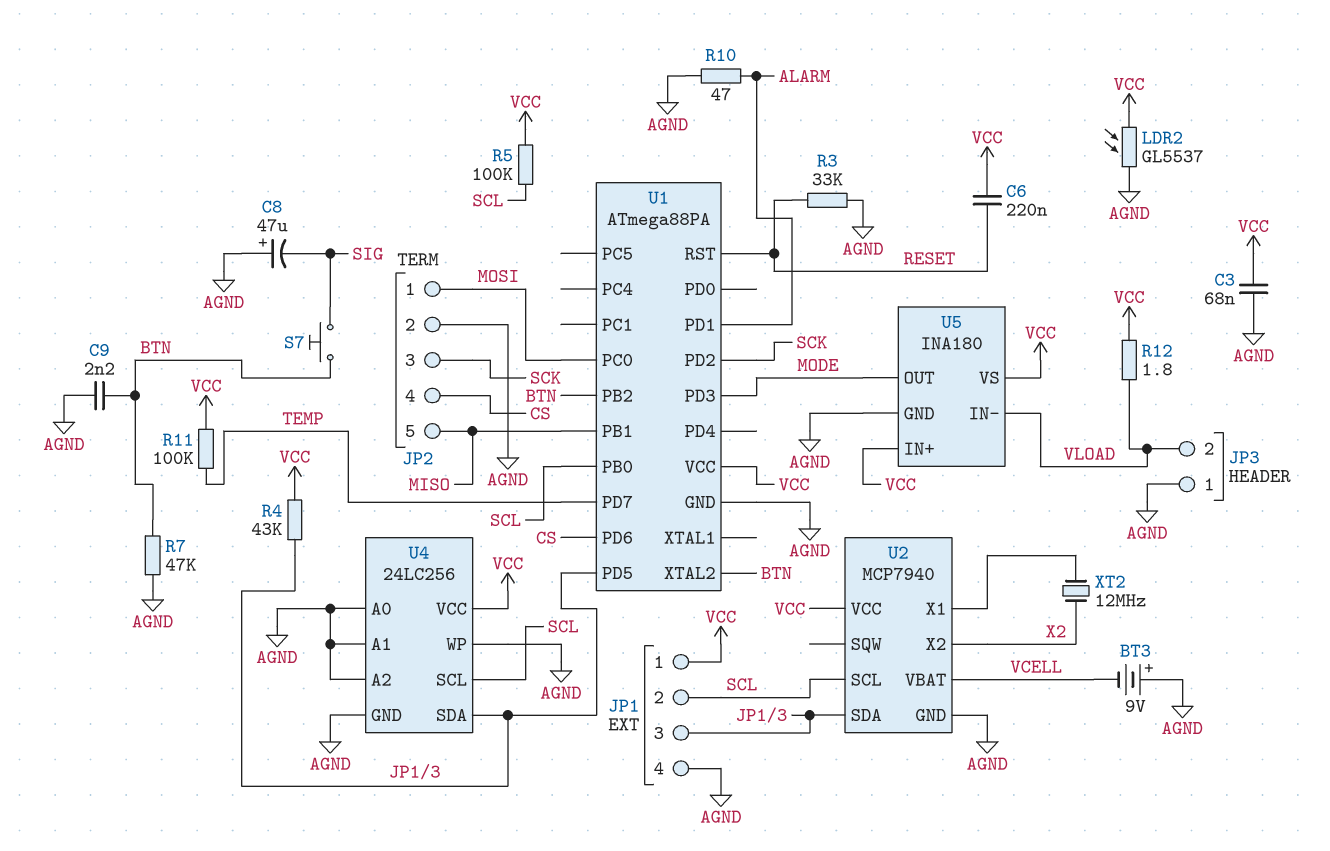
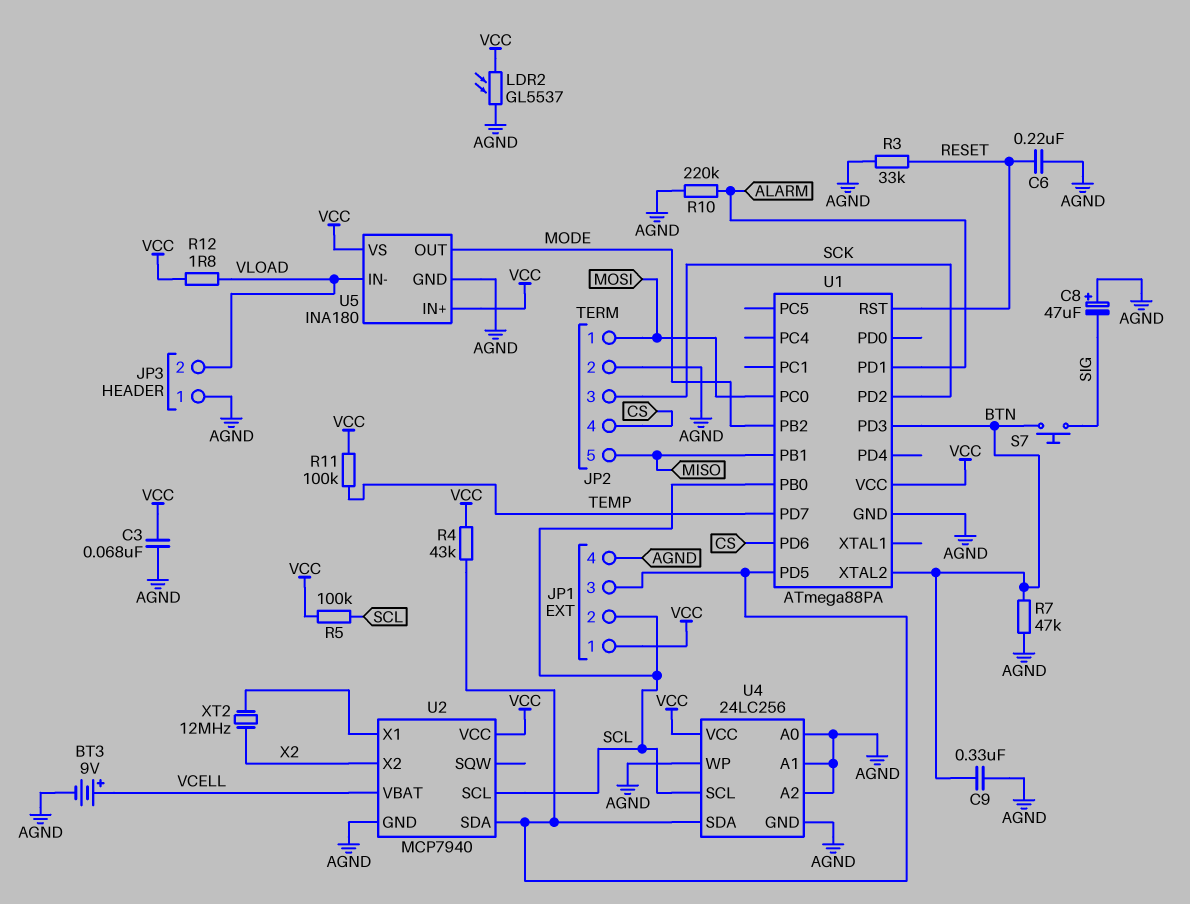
BT3: 9V (plus AGND, minus VCELL) -> 9V (plus VCELL, minus AGND)
C6: 220nF (RESET, VCC) -> 220nF (AGND, RESET)
C9: 2.2nF (AGND, BTN) -> 330nF (AGND, BTN)
R10: 47 (AGND, ALARM) -> 220k (AGND, ALARM)
U1 pin PB2: BTN -> MODE
U1 pin PD3: MODE -> BTN

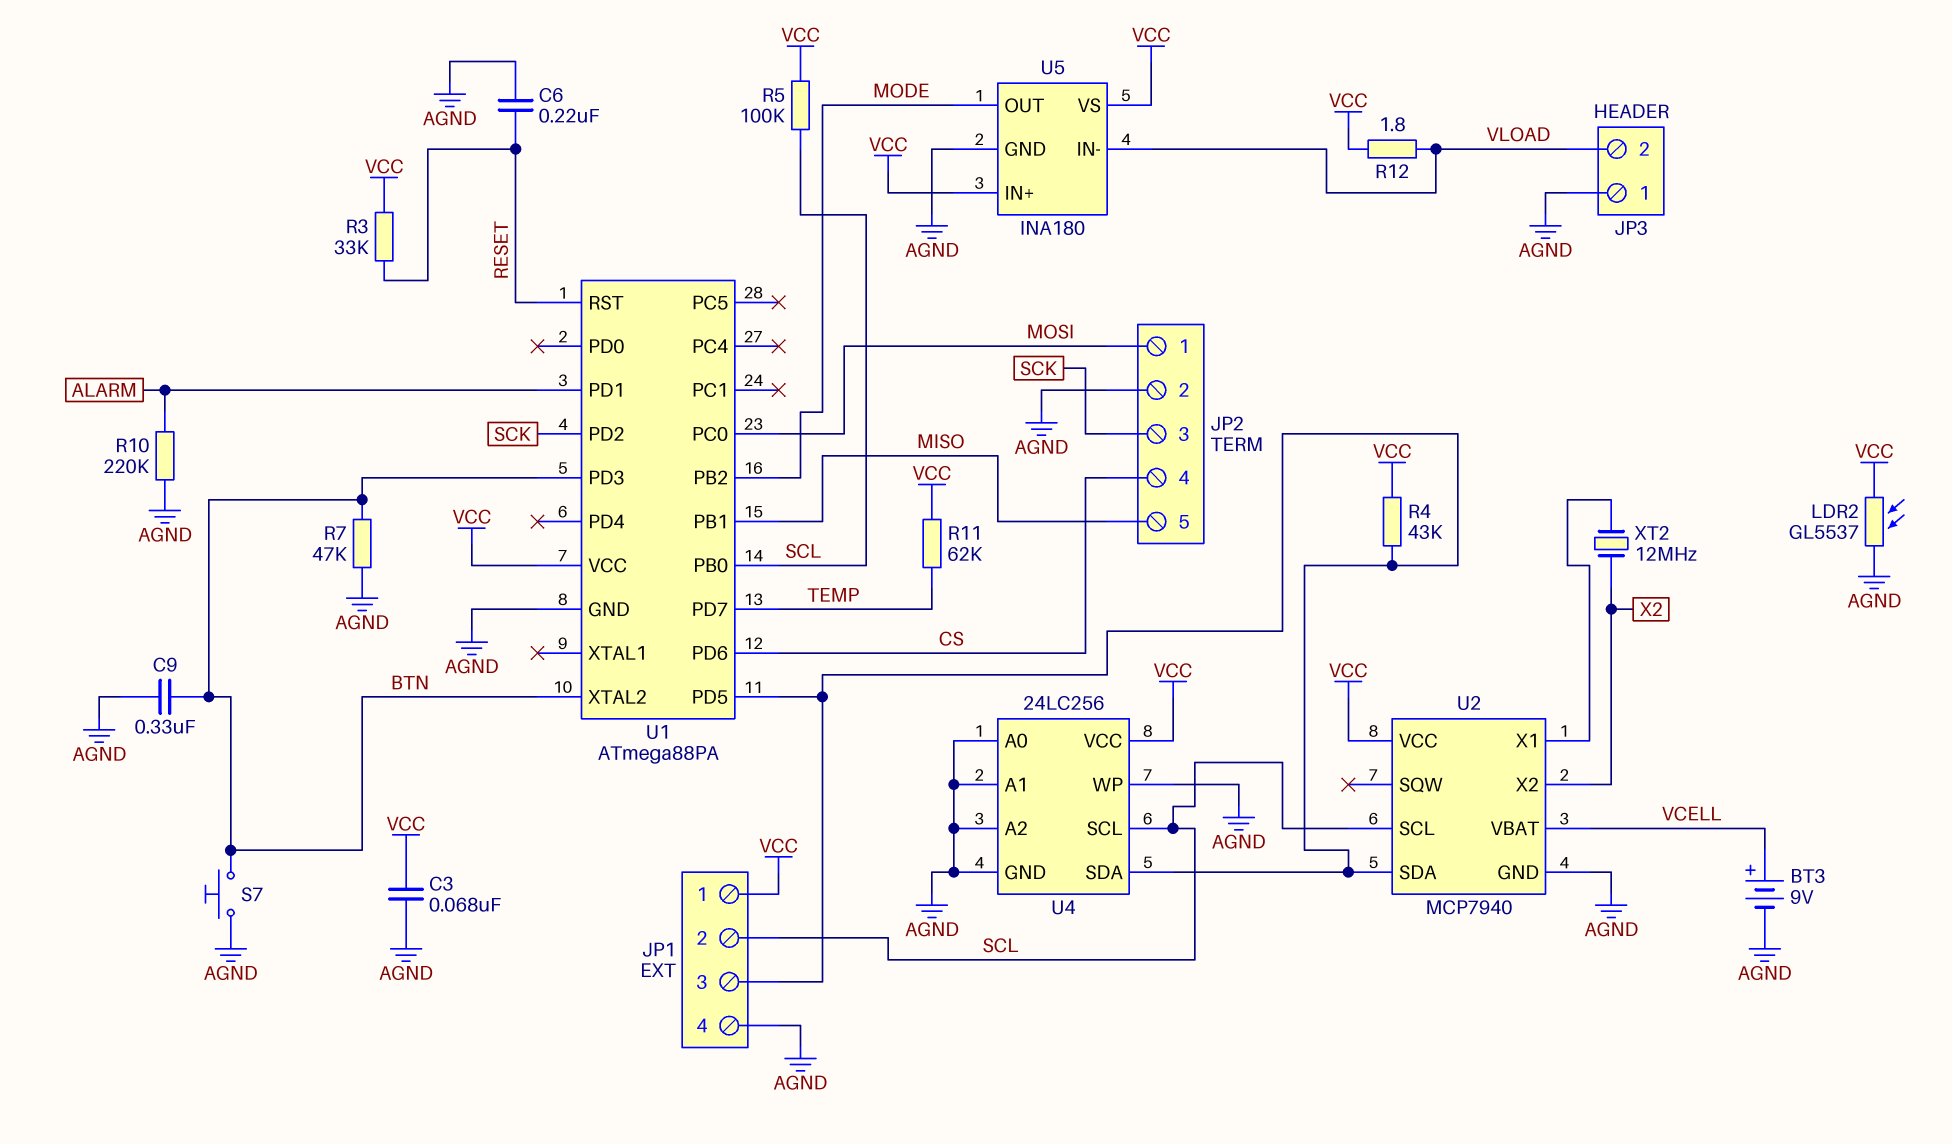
C8: 47uF (plus AGND, minus SIG) -> none
R3: 33k (AGND, RESET) -> 33k (RESET, VCC)
R11: 100k (TEMP, VCC) -> 62k (TEMP, VCC)
S7: button (BTN, SIG) -> button (AGND, BTN)

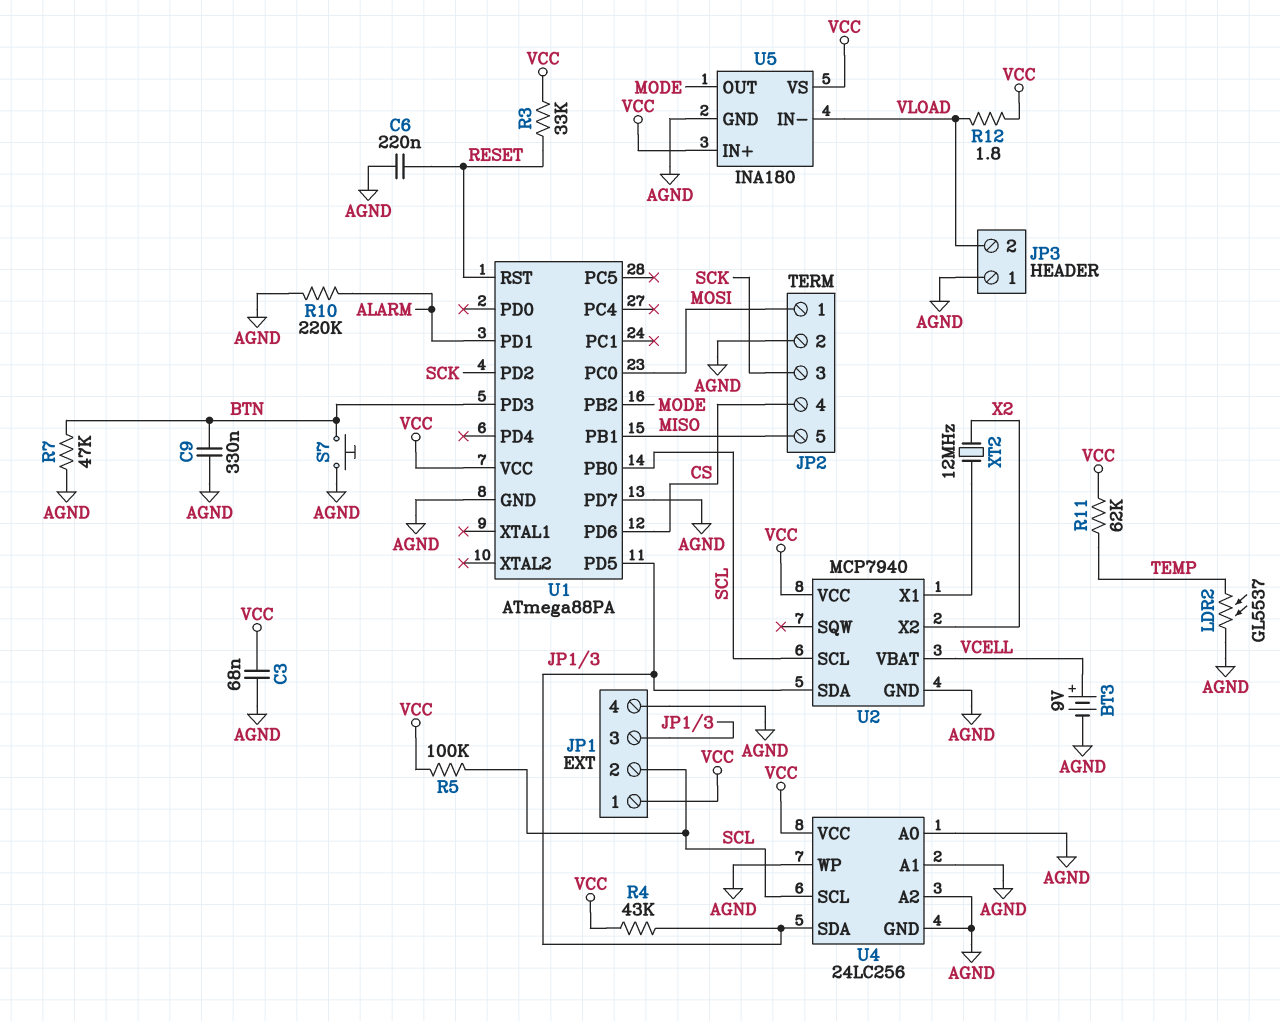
LDR2: GL5537 (AGND, VCC) -> GL5537 (AGND, TEMP)
U1 pin PD7: TEMP -> AGND
U1 pin XTAL2: BTN -> none

